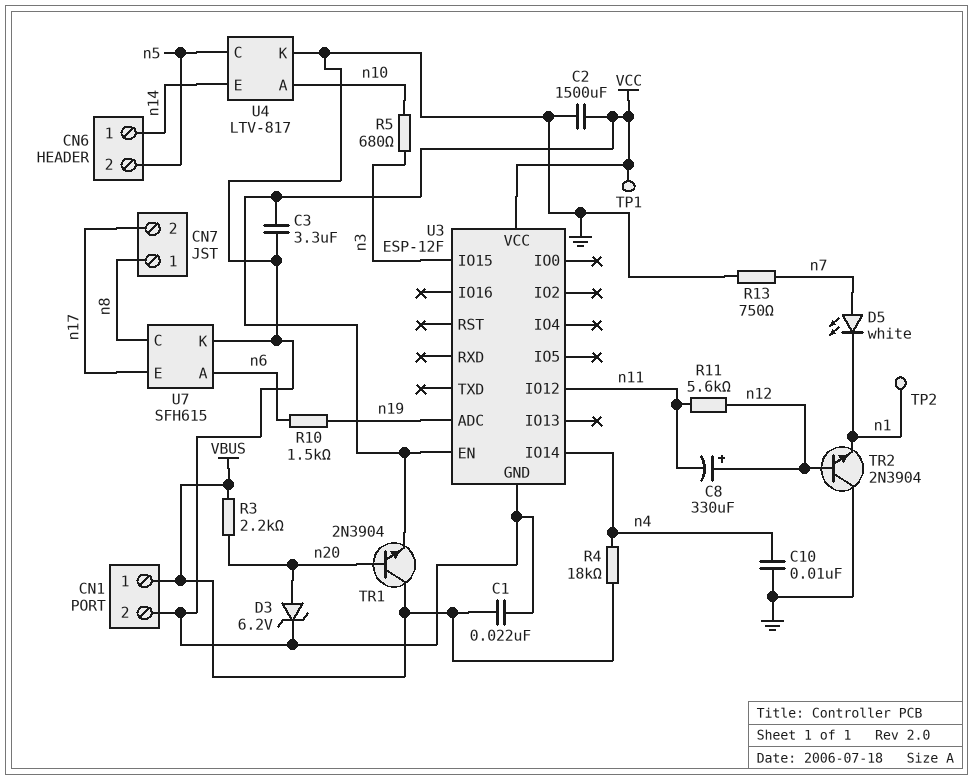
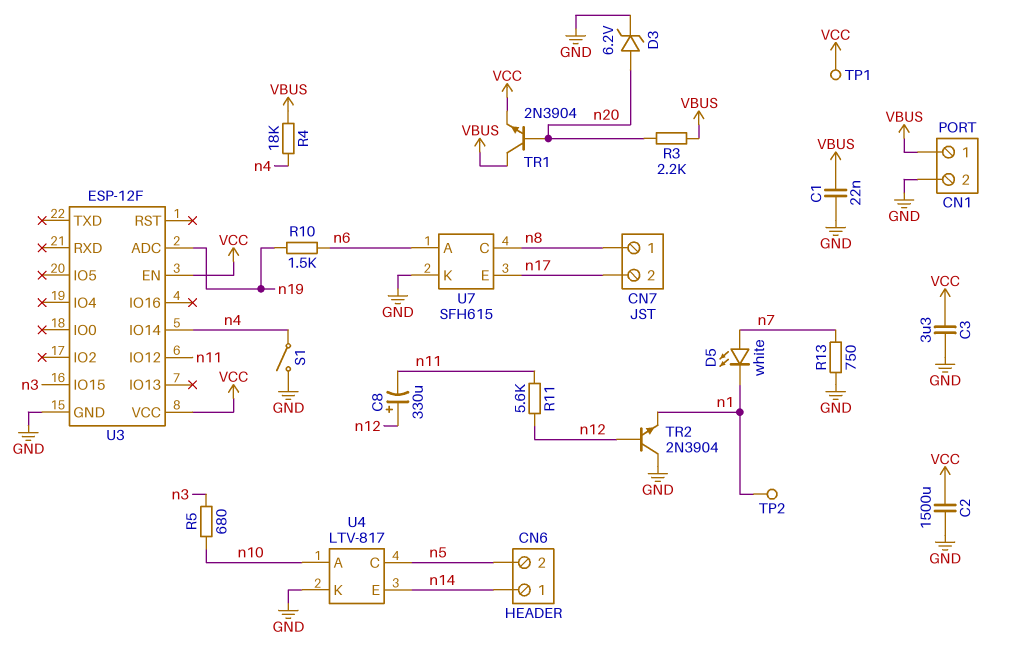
C10: 10nF (GND, n4) -> none
S1: none -> switch (GND, n4)

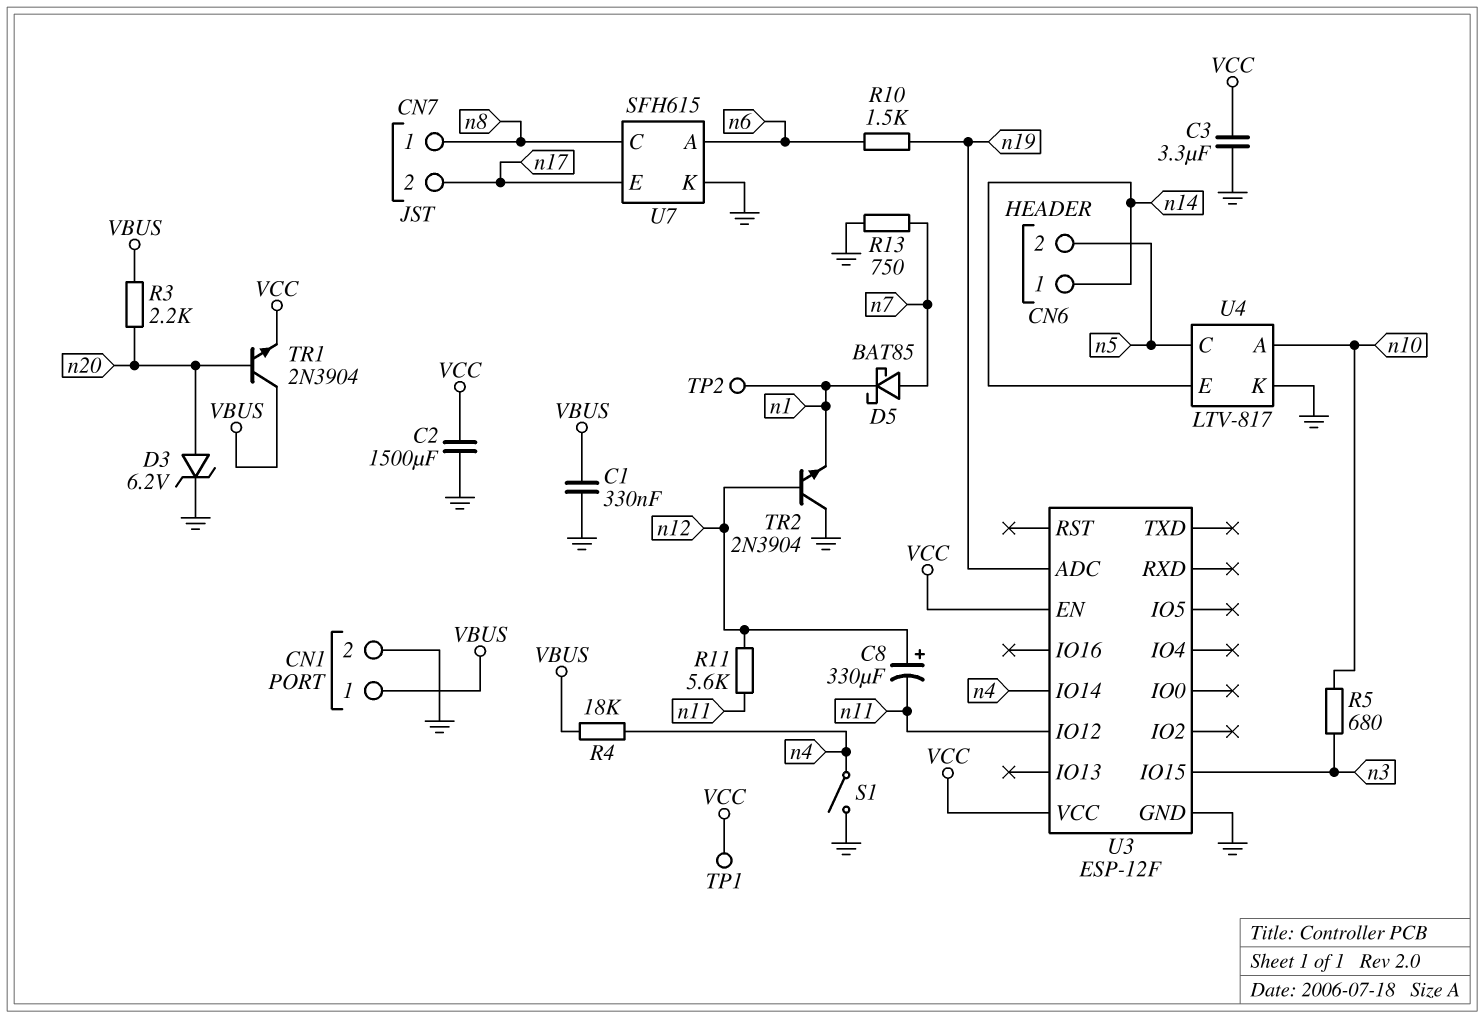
C1: 22nF (GND, VBUS) -> 330nF (GND, VBUS)
D5: LED white (A n7, K n1) -> schottky BAT85 (A n7, K n1)

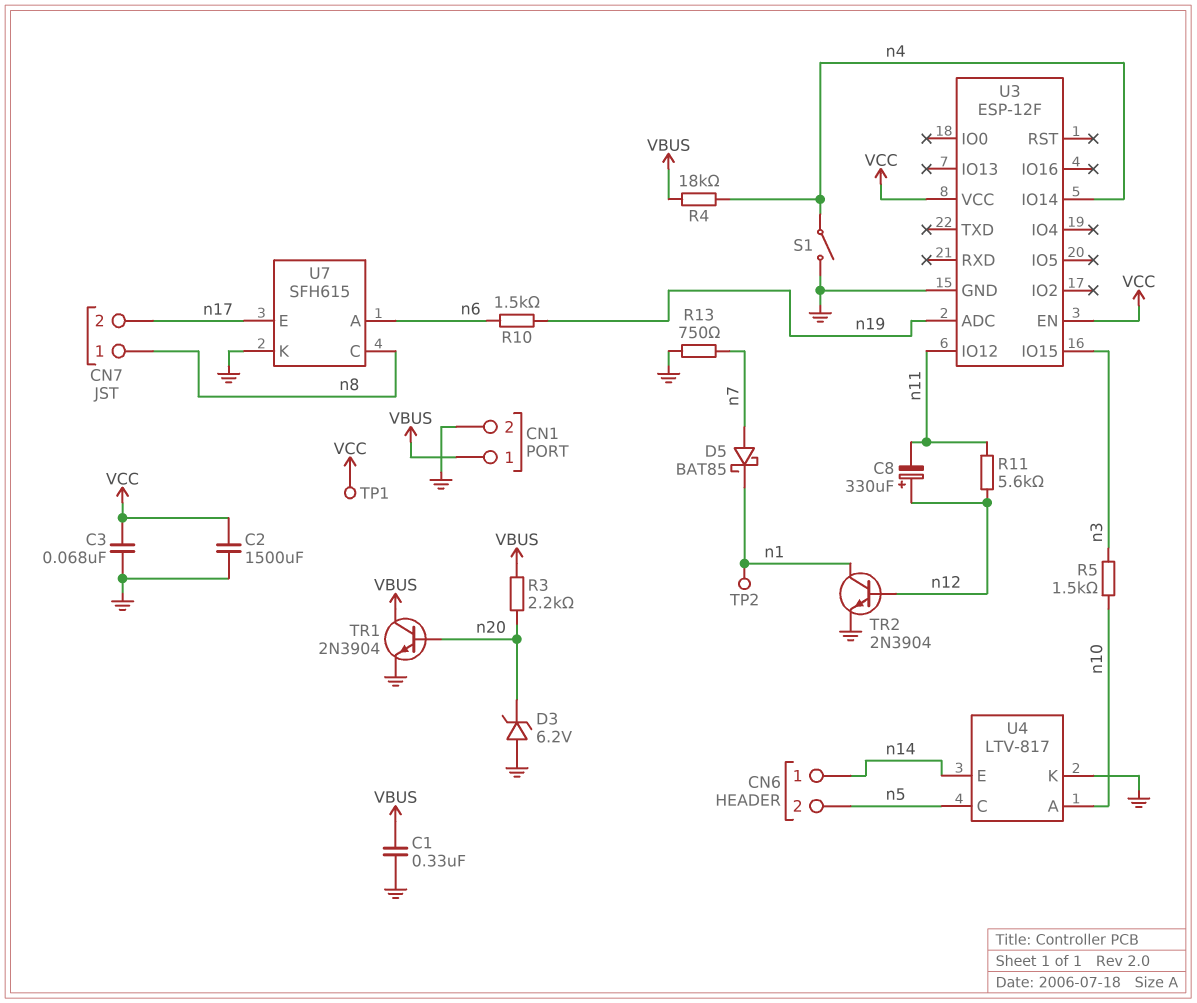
C3: 3.3uF (GND, VCC) -> 68nF (GND, VCC)
D3: zener 6.2V (A n20, K GND) -> zener 6.2V (A GND, K n20)
R5: 680 (n3, n10) -> 1.5k (n3, n10)
TR1: NPN 2N3904 (B n20, C VBUS, E VCC) -> NPN 2N3904 (B n20, C VBUS, E GND)
TR2: NPN 2N3904 (B n12, C GND, E n1) -> NPN 2N3904 (B n12, C n1, E GND)

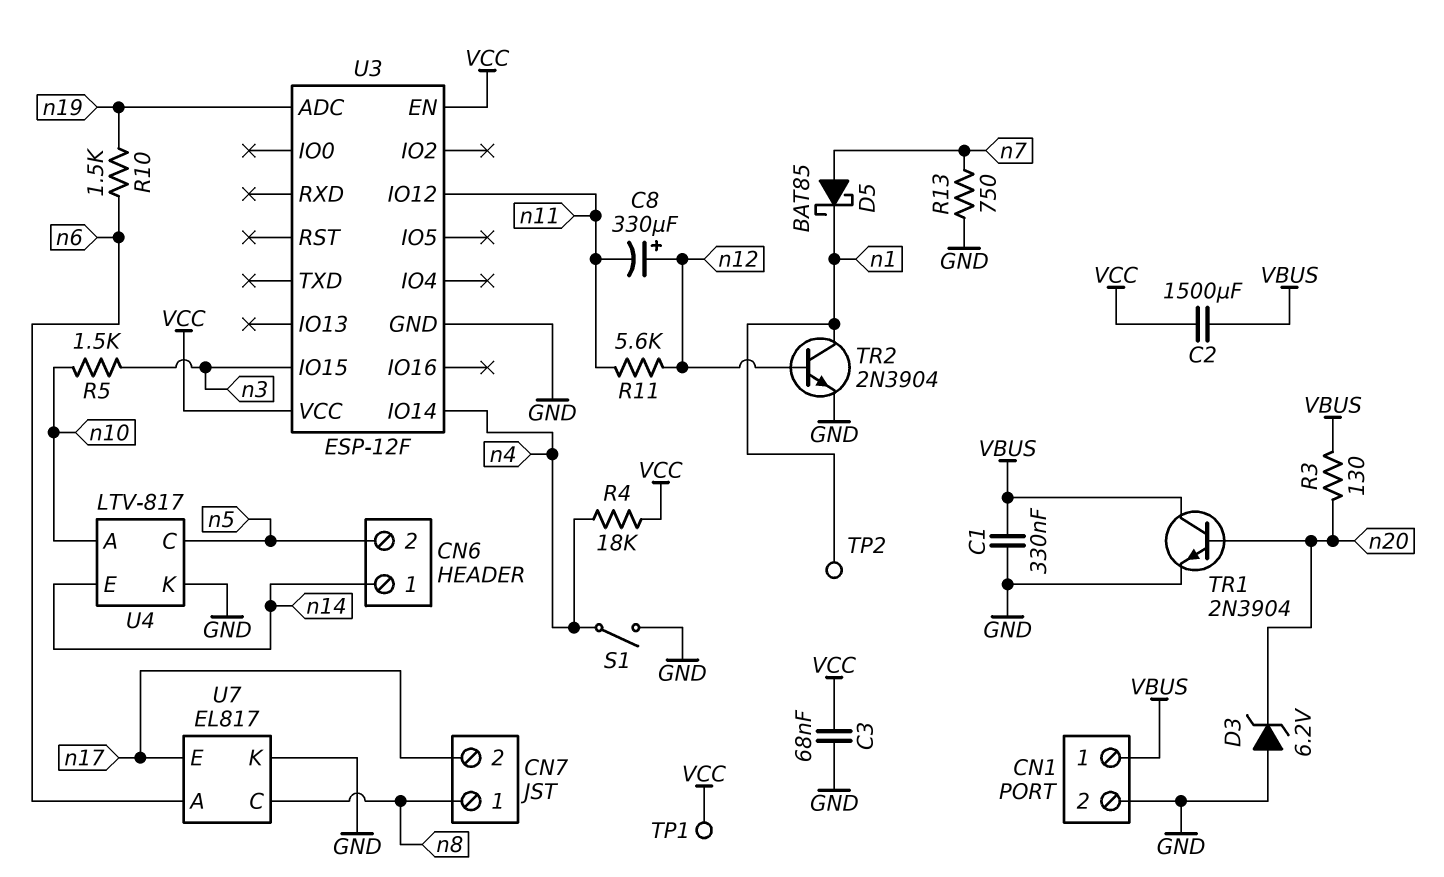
C2: 1500uF (GND, VCC) -> 1500uF (VBUS, VCC)
R3: 2.2k (VBUS, n20) -> 130 (VBUS, n20)
R4: 18k (VBUS, n4) -> 18k (VCC, n4)
U7: SFH615 -> EL817

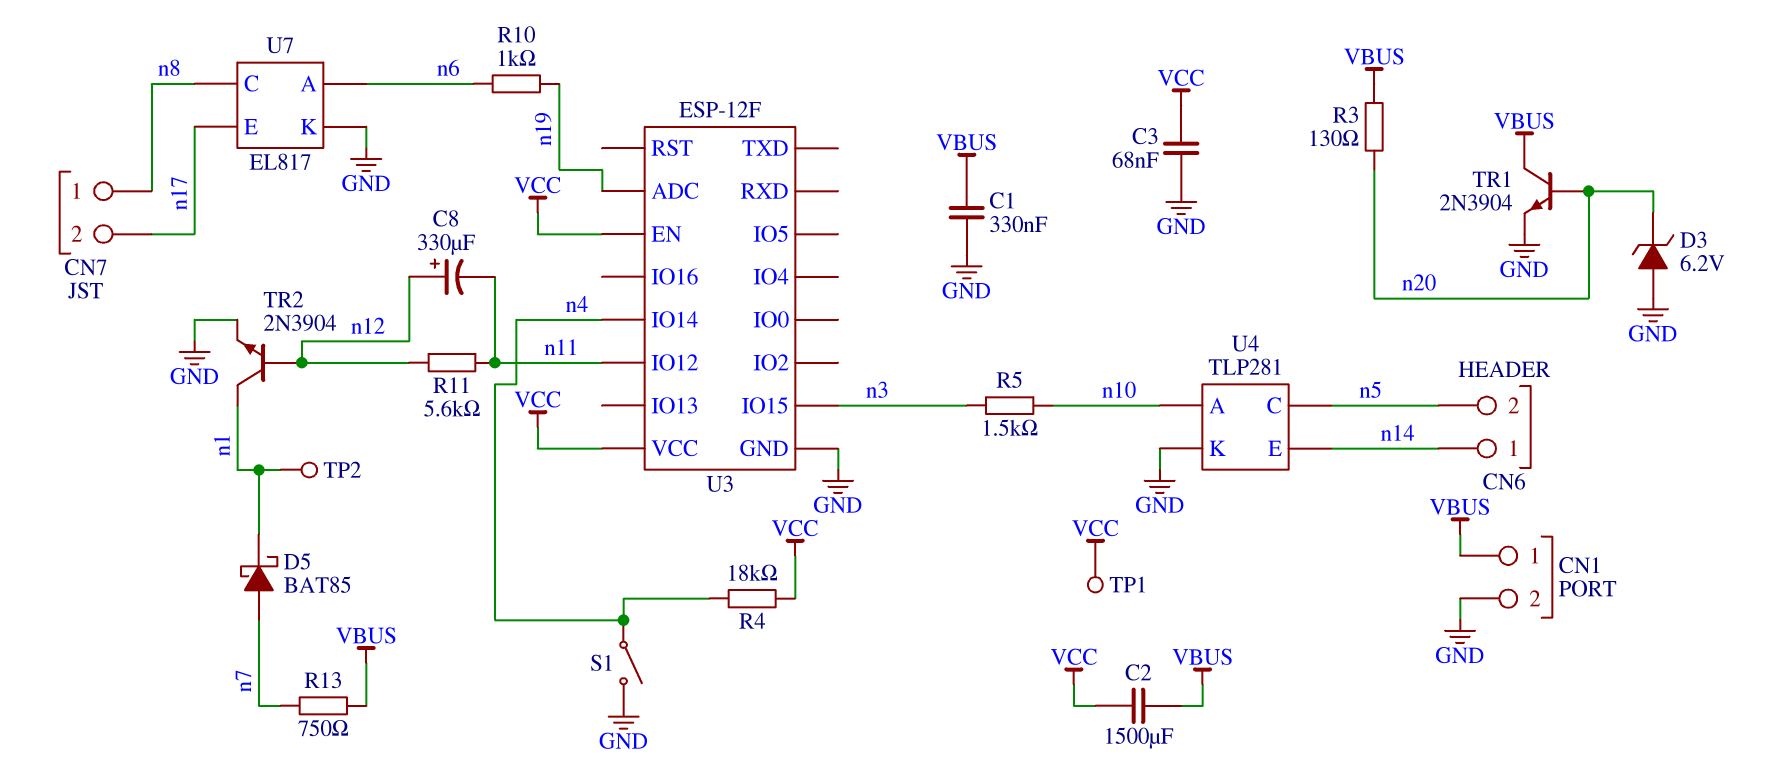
R10: 1.5k (n6, n19) -> 1k (n6, n19)
R13: 750 (GND, n7) -> 750 (VBUS, n7)
U4: LTV-817 -> TLP281

